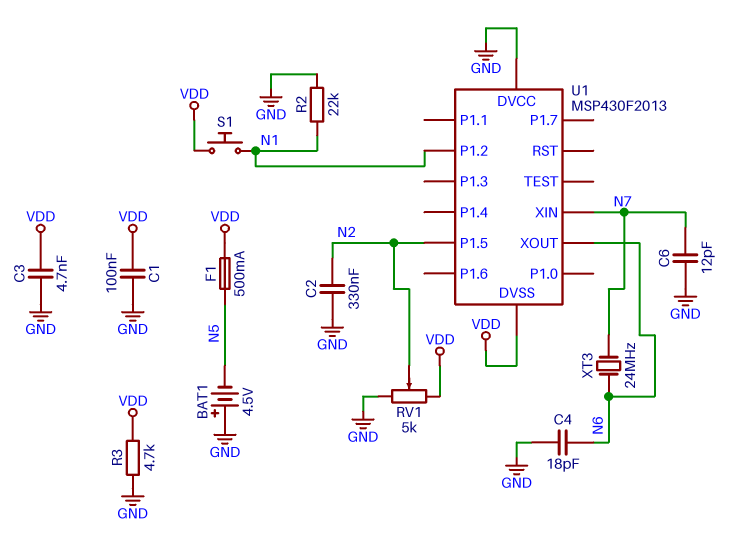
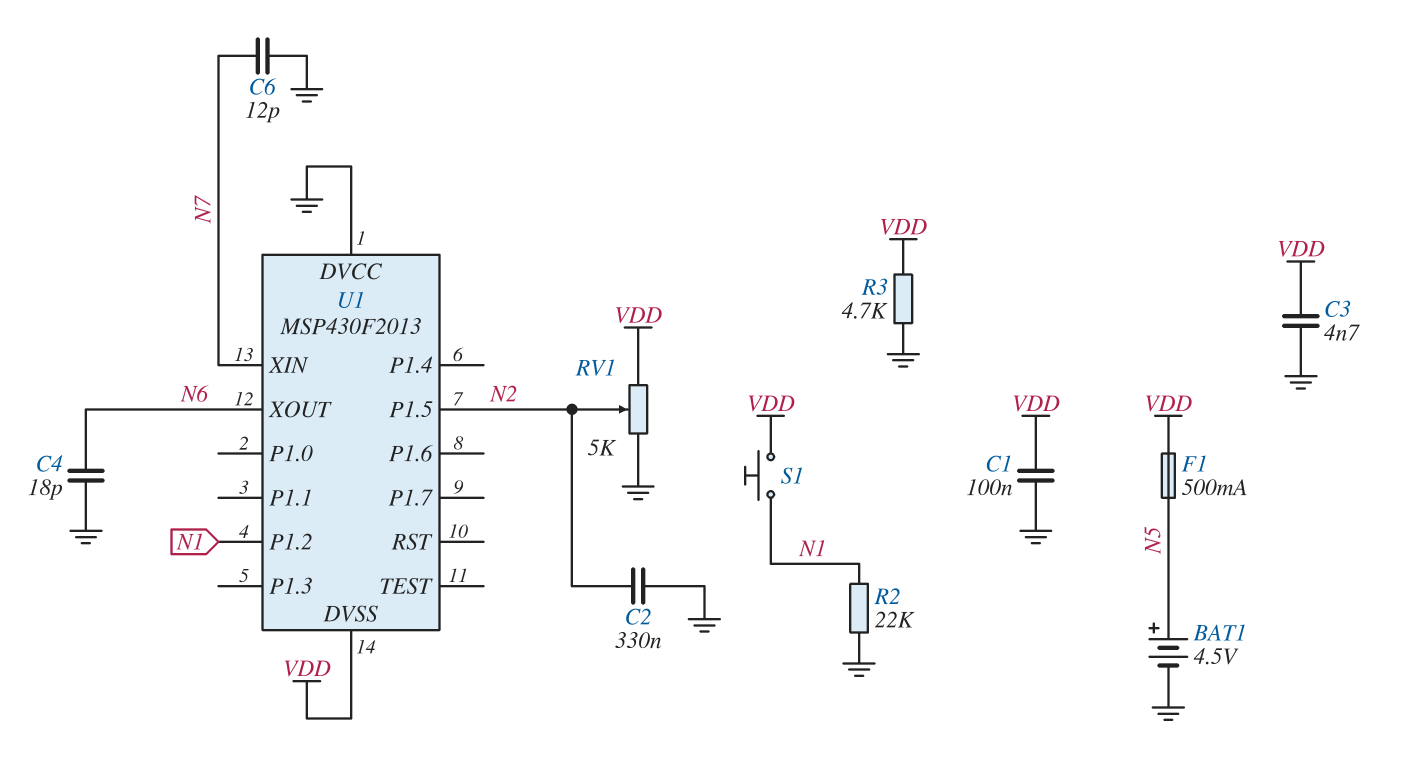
BAT1: 4.5V (plus GND, minus N5) -> 4.5V (plus N5, minus GND)
XT3: 24MHz (N6, N7) -> none

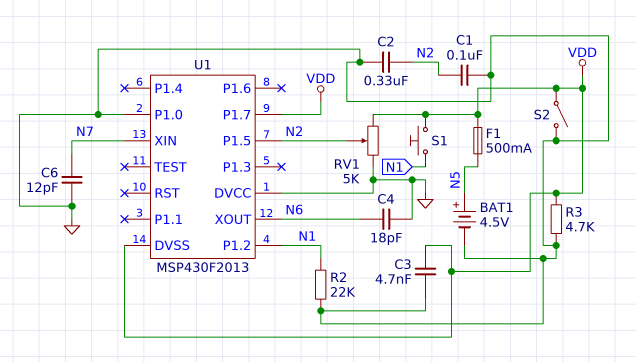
C1: 100nF (GND, VDD) -> 100nF (GND, N2)
S2: none -> switch (GND, VDD)
U1 pin P1.0: none -> GND
U1 pin P1.7: none -> VDD

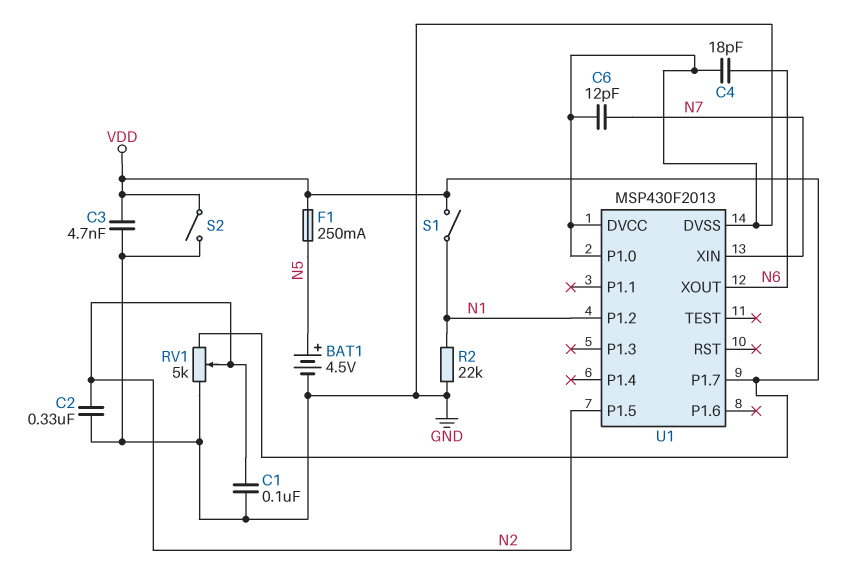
F1: 500mA (N5, VDD) -> 250mA (N5, VDD)
R3: 4.7k (GND, VDD) -> none
S1: button (N1, VDD) -> switch (N1, VDD)
U1 pin DVSS: VDD -> GND

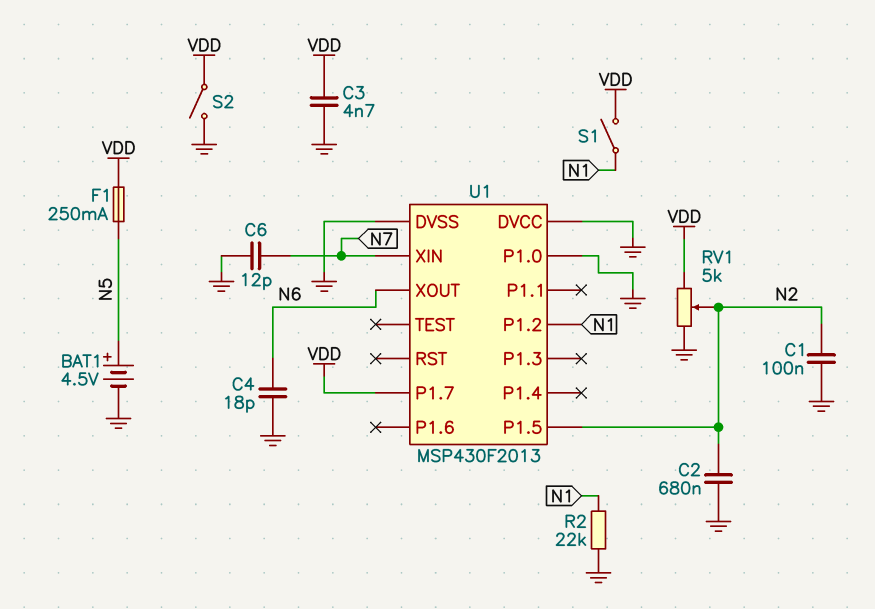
C2: 330nF (GND, N2) -> 680nF (GND, N2)

